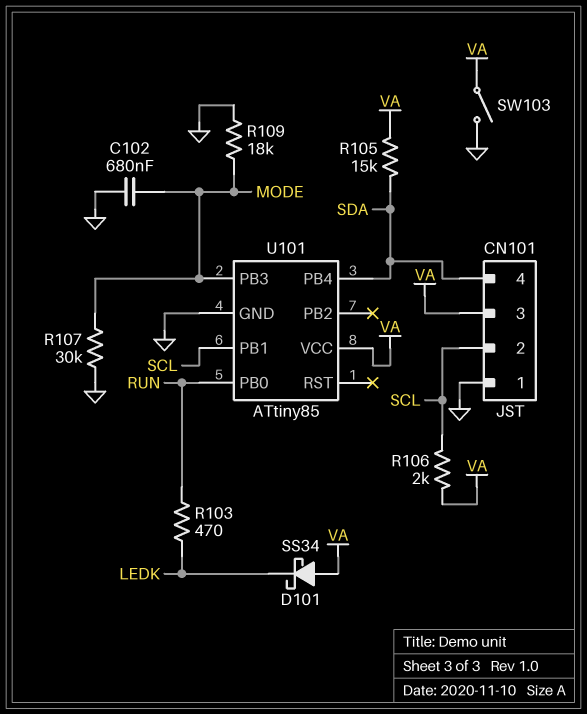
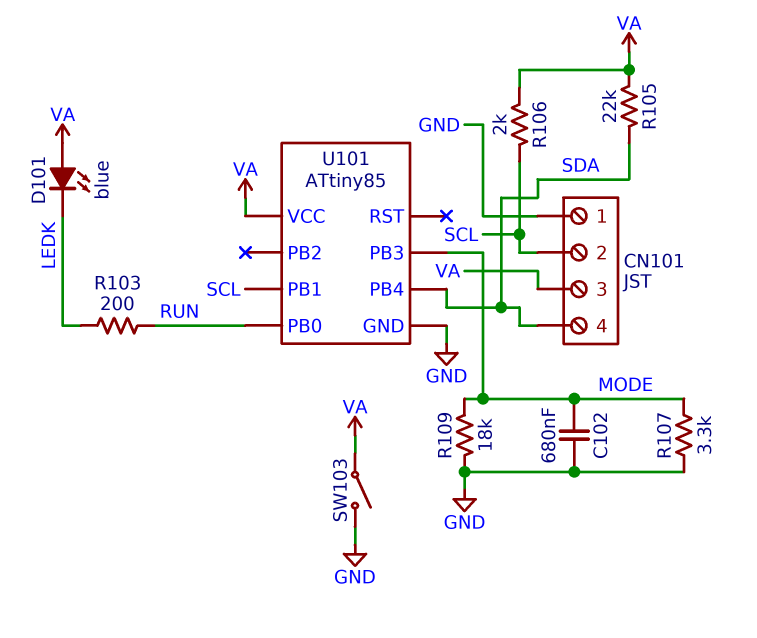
D101: schottky SS34 (A VA, K LEDK) -> LED blue (A VA, K LEDK)
R103: 470 (LEDK, RUN) -> 200 (LEDK, RUN)
R105: 15k (SDA, VA) -> 22k (SDA, VA)
R107: 30k (GND, MODE) -> 3.3k (GND, MODE)

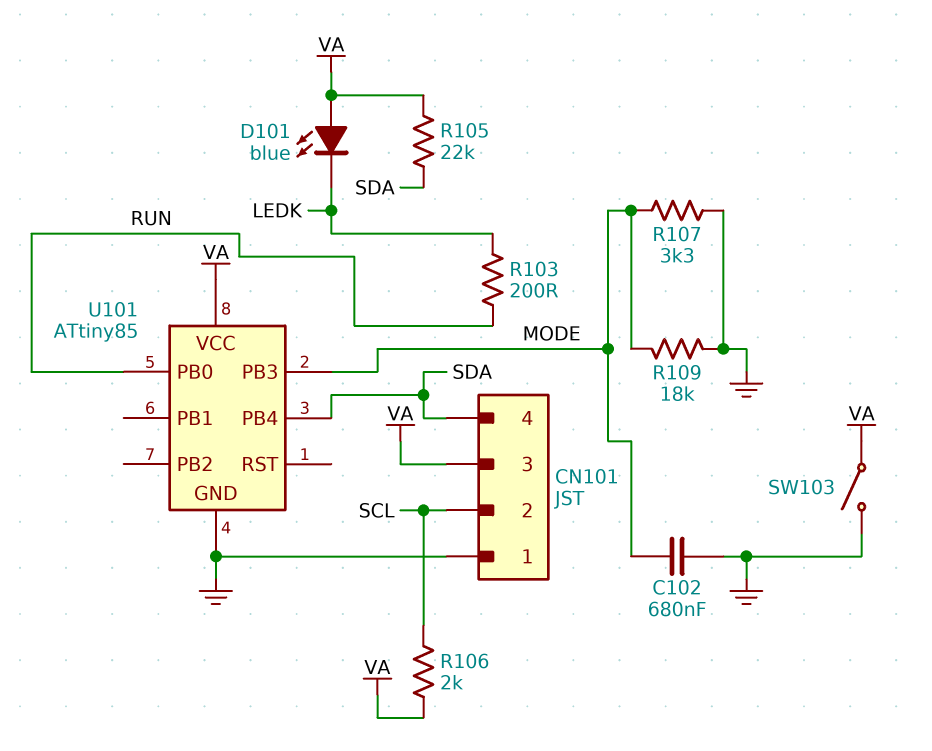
U101 pin PB1: SCL -> none

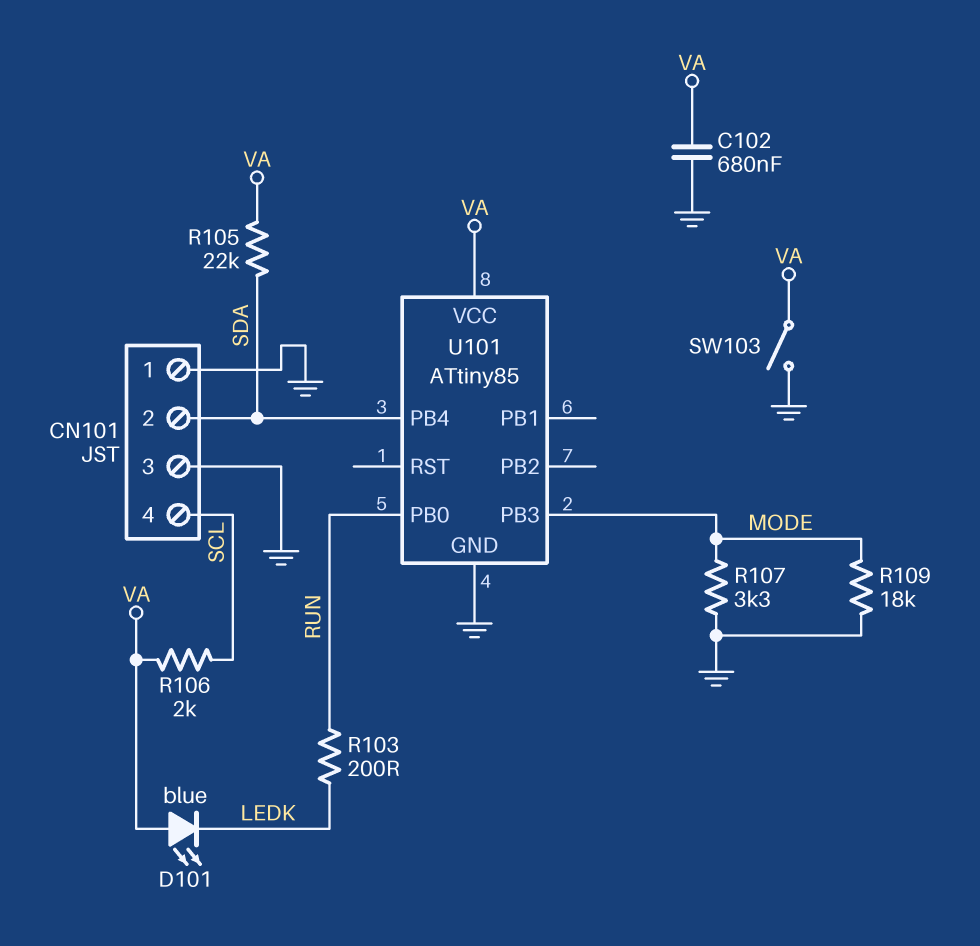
C102: 680nF (GND, MODE) -> 680nF (GND, VA)
CN101 pin 2: SCL -> SDA
CN101 pin 3: VA -> GND
CN101 pin 4: SDA -> SCL

